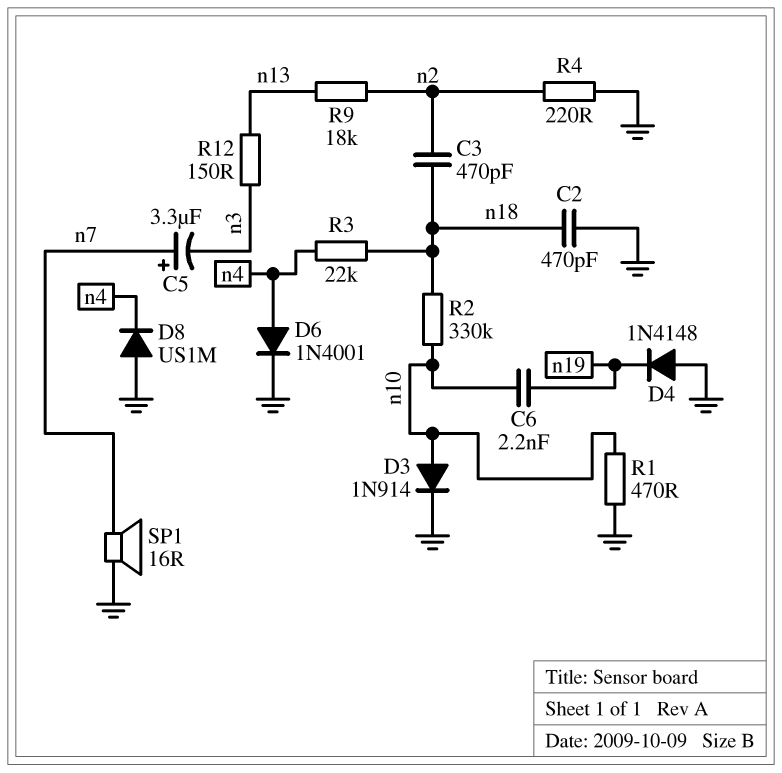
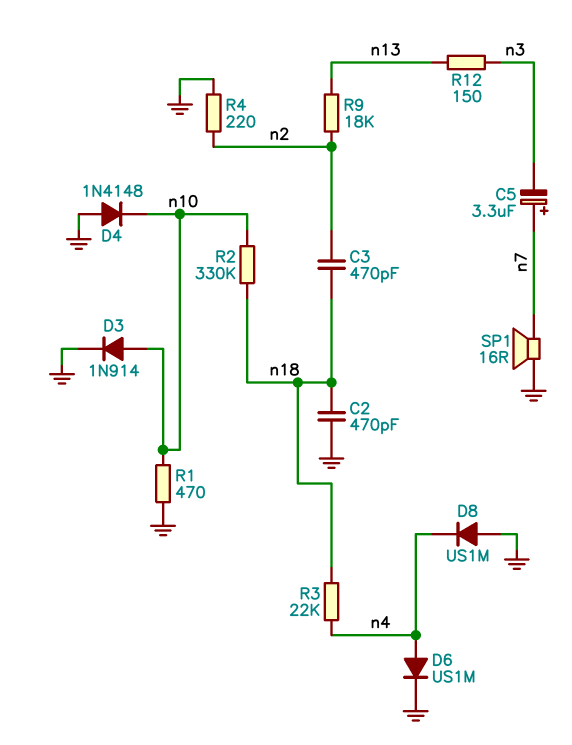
C6: 2.2nF (n10, n19) -> none
D4: diode 1N4148 (A GND, K n19) -> diode 1N4148 (A GND, K n10)
D6: diode 1N4001 (A n4, K GND) -> diode US1M (A n4, K GND)

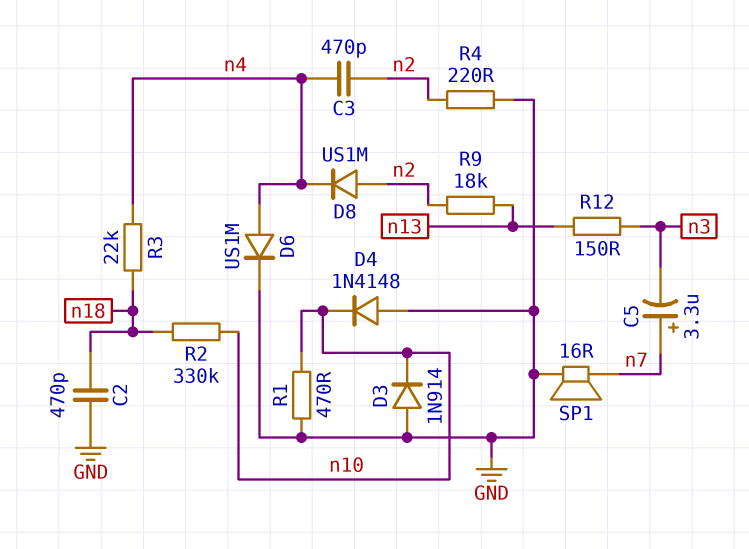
C3: 470pF (n2, n18) -> 470pF (n2, n4)
D3: diode 1N914 (A n10, K GND) -> diode 1N914 (A GND, K n10)
D8: diode US1M (A GND, K n4) -> diode US1M (A n2, K n4)

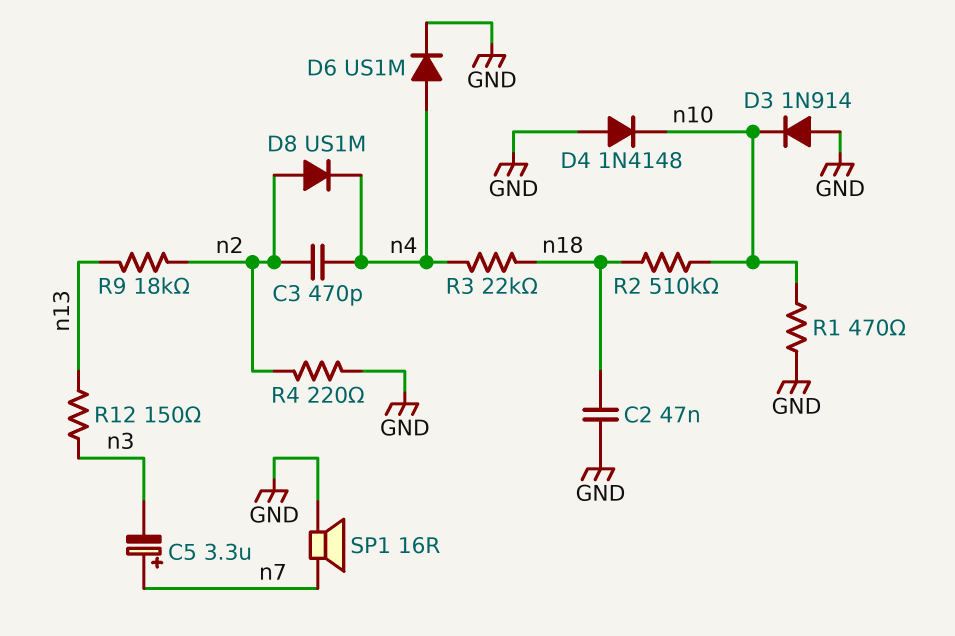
C2: 470pF (GND, n18) -> 47nF (GND, n18)
R2: 330k (n10, n18) -> 510k (n10, n18)

